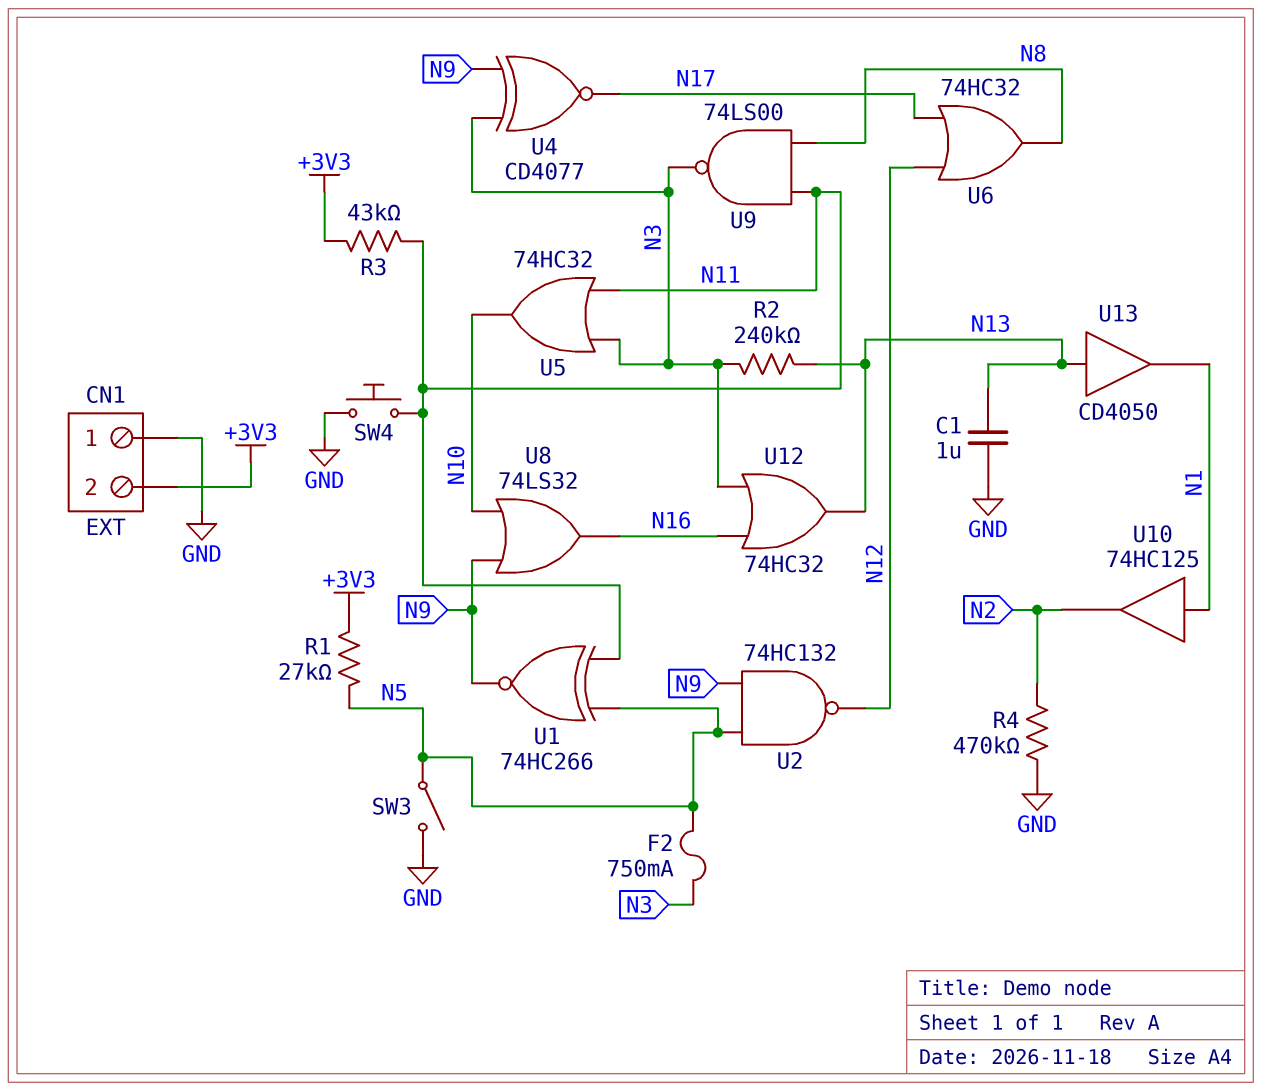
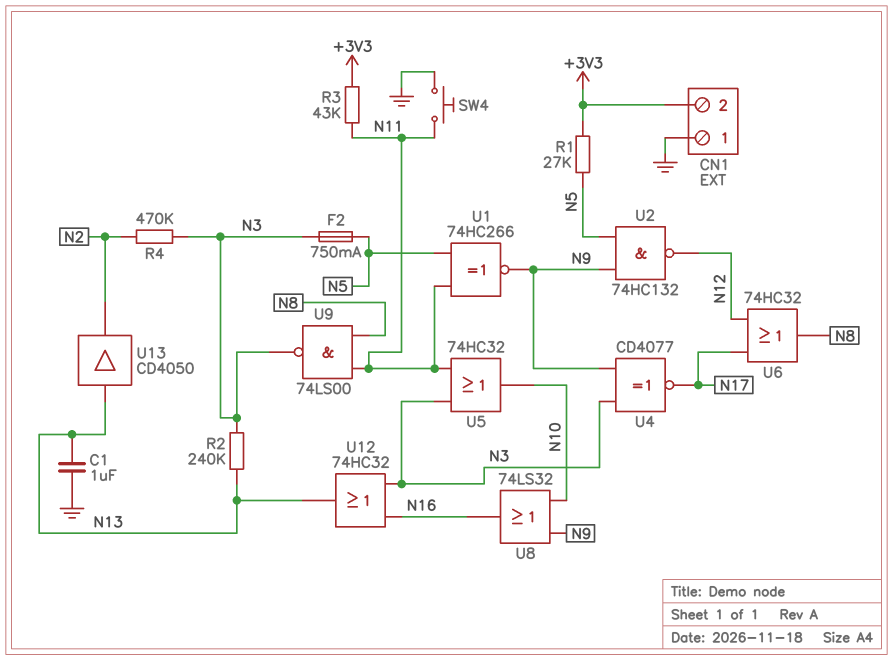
R4: 470k (GND, N2) -> 470k (N2, N3)
SW3: switch (GND, N5) -> none
U10: buffer 74HC125 (in N1, out N2) -> none
U13: buffer CD4050 (in N13, out N1) -> buffer CD4050 (in N13, out N2)

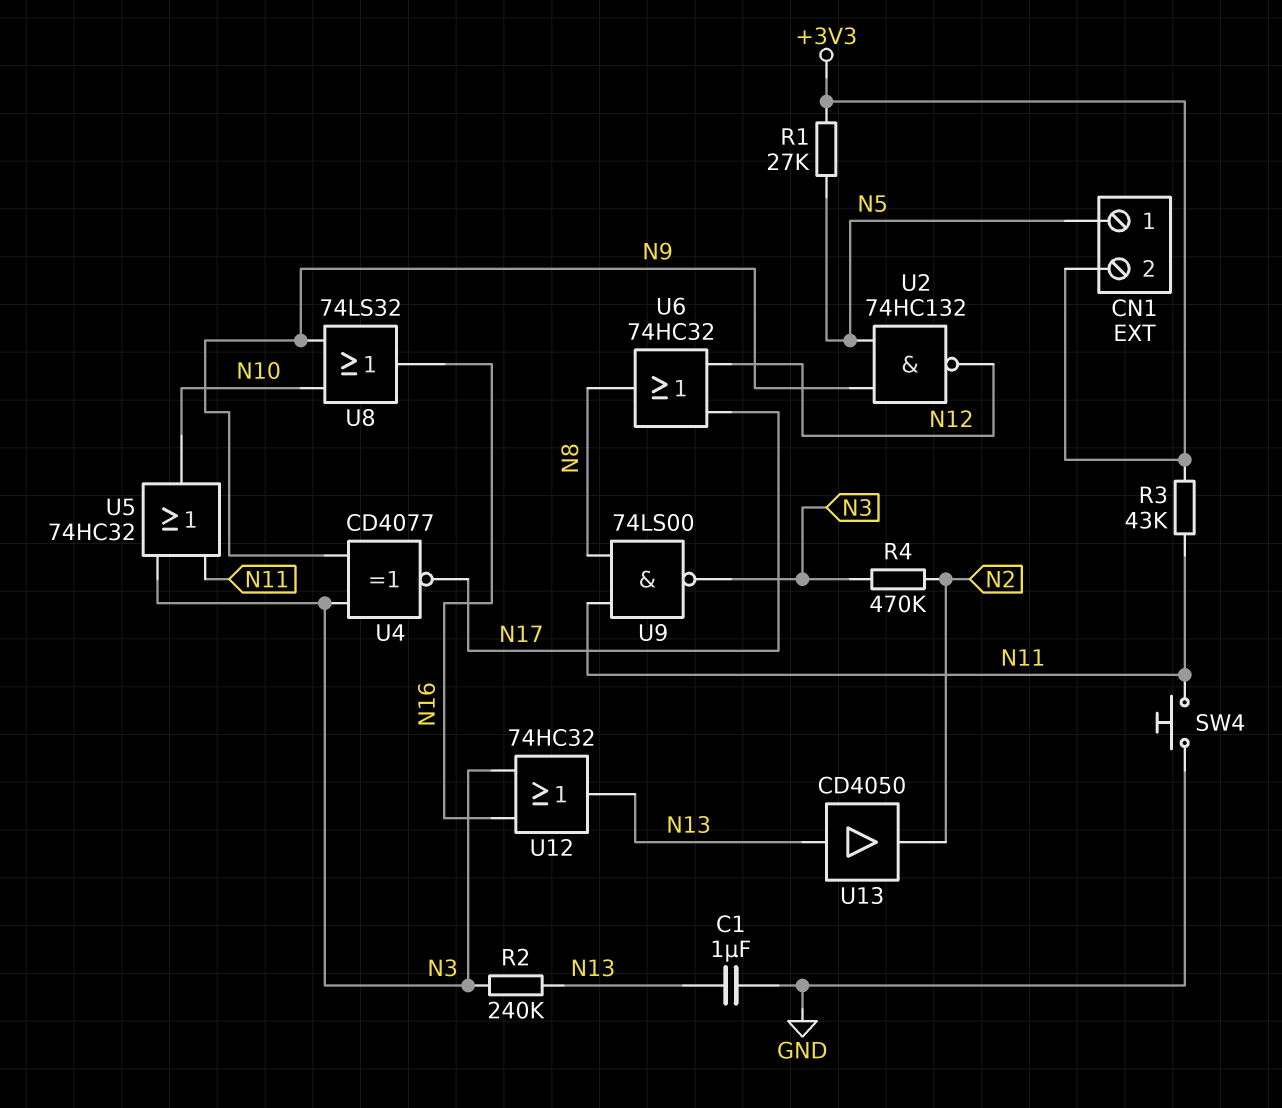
CN1 pin 1: GND -> N5
F2: 750mA (N3, N5) -> none
U1: XNOR 74HC266 (in N5, in N11, out N9) -> none

